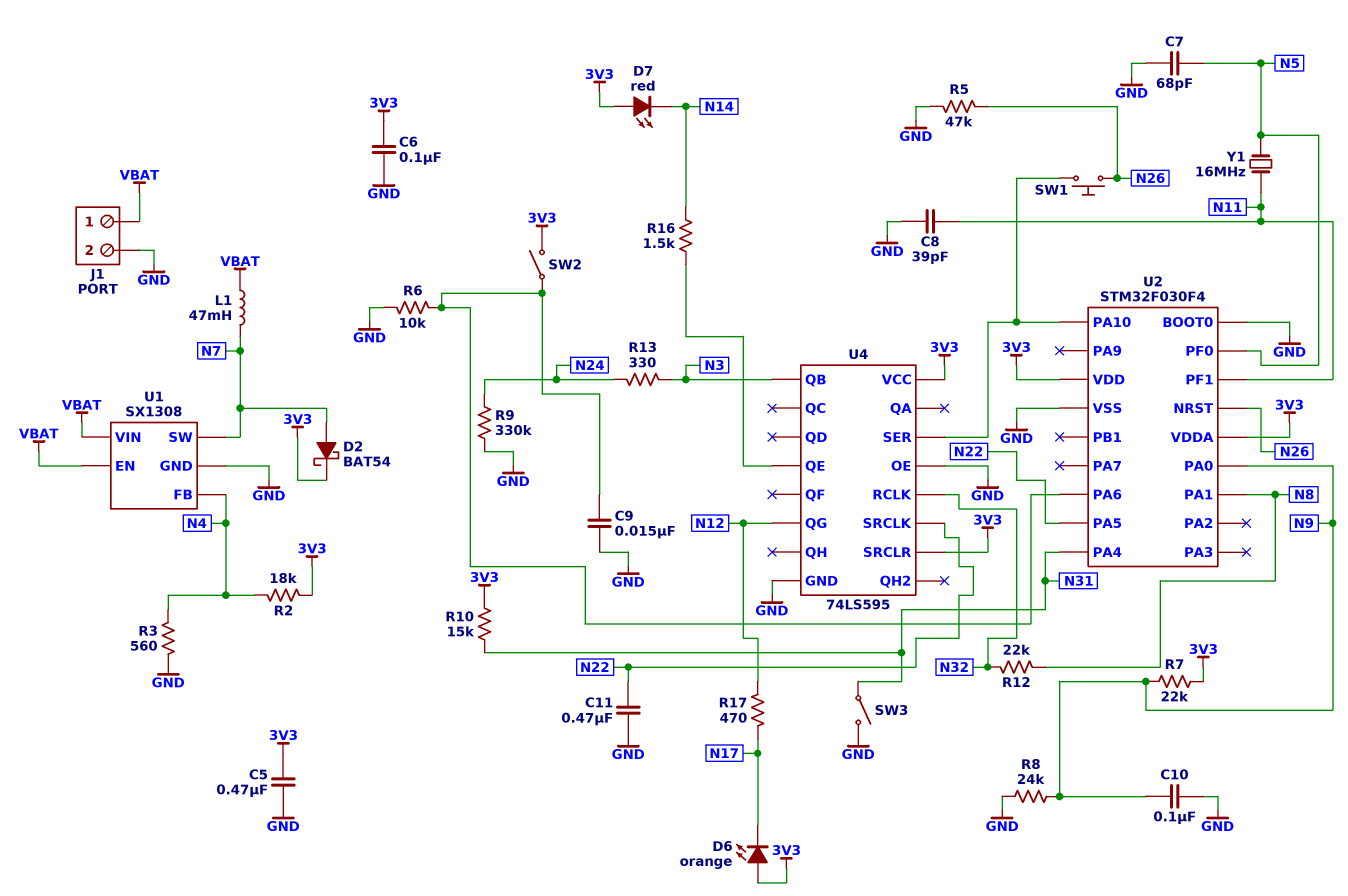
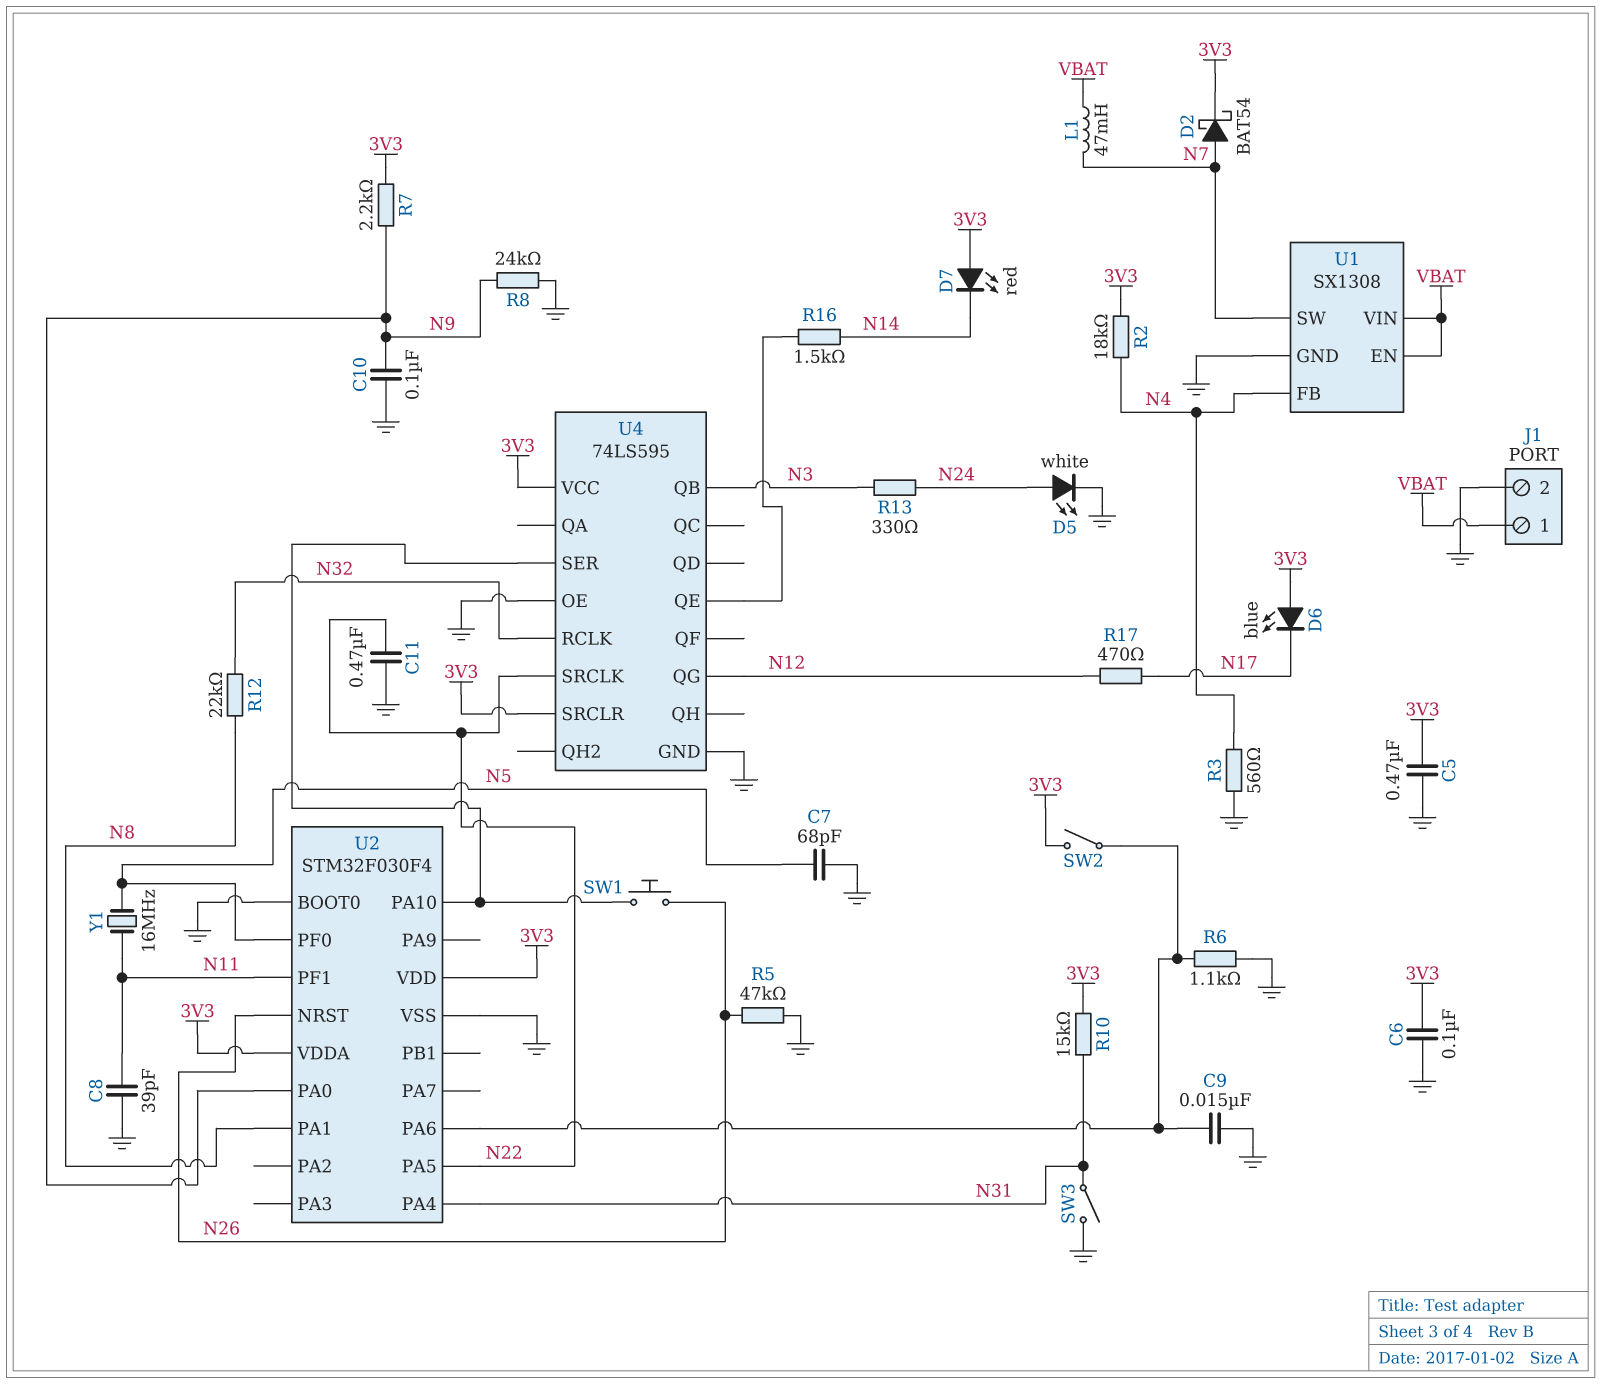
D5: none -> LED white (A N24, K GND)
D6: LED orange (A 3V3, K N17) -> LED blue (A 3V3, K N17)
R6: 10k (GND, U2/PA6) -> 1.1k (GND, U2/PA6)
R7: 22k (3V3, N9) -> 2.2k (3V3, N9)
R9: 330k (GND, N24) -> none

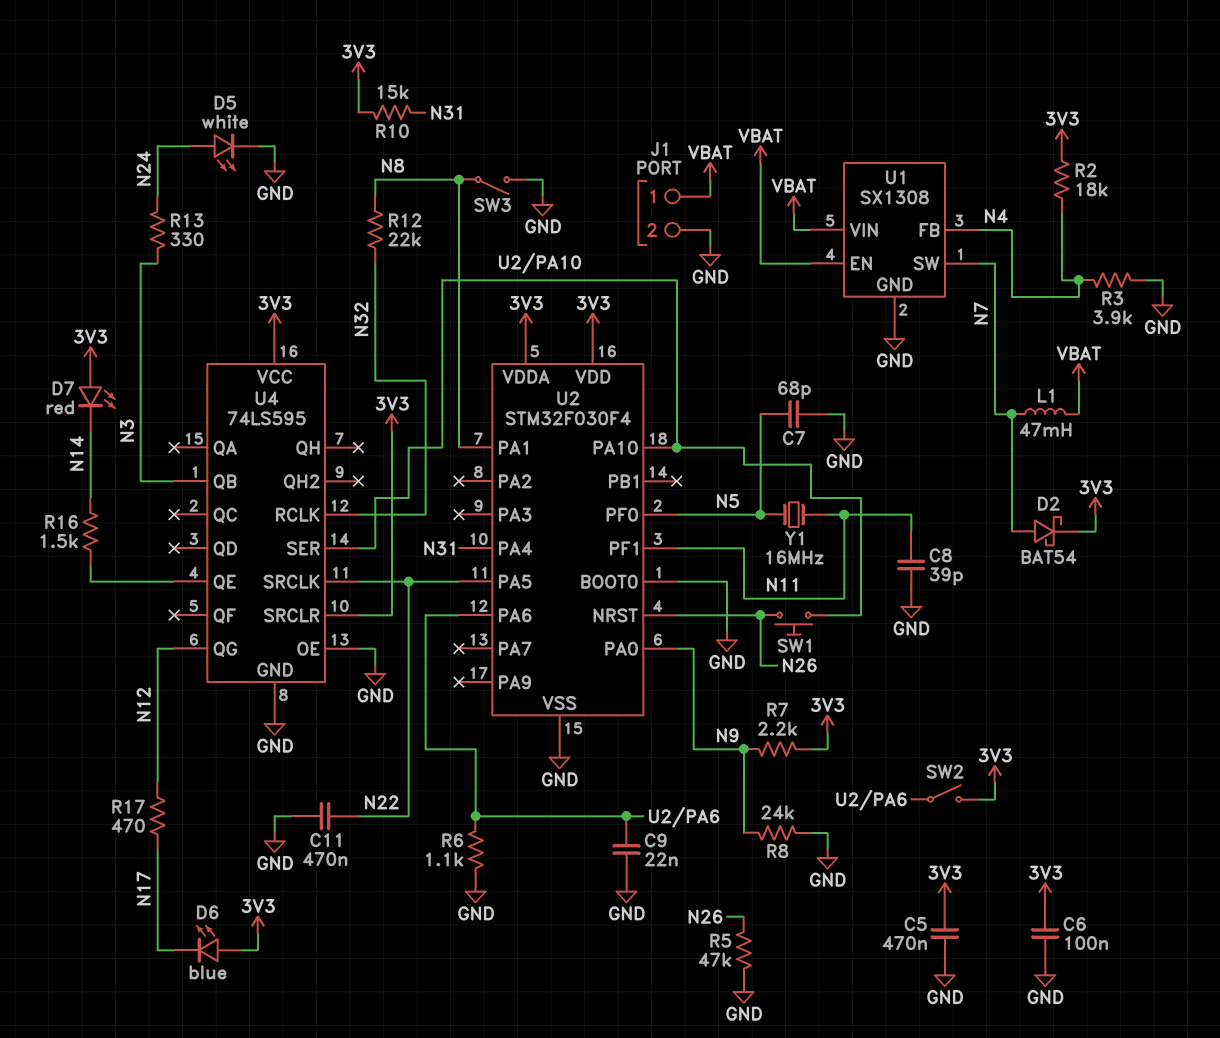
C9: 15nF (GND, U2/PA6) -> 22nF (GND, U2/PA6)
C10: 100nF (GND, N9) -> none
R3: 560 (GND, N4) -> 3.9k (GND, N4)
SW3: switch (GND, N31) -> switch (GND, N8)

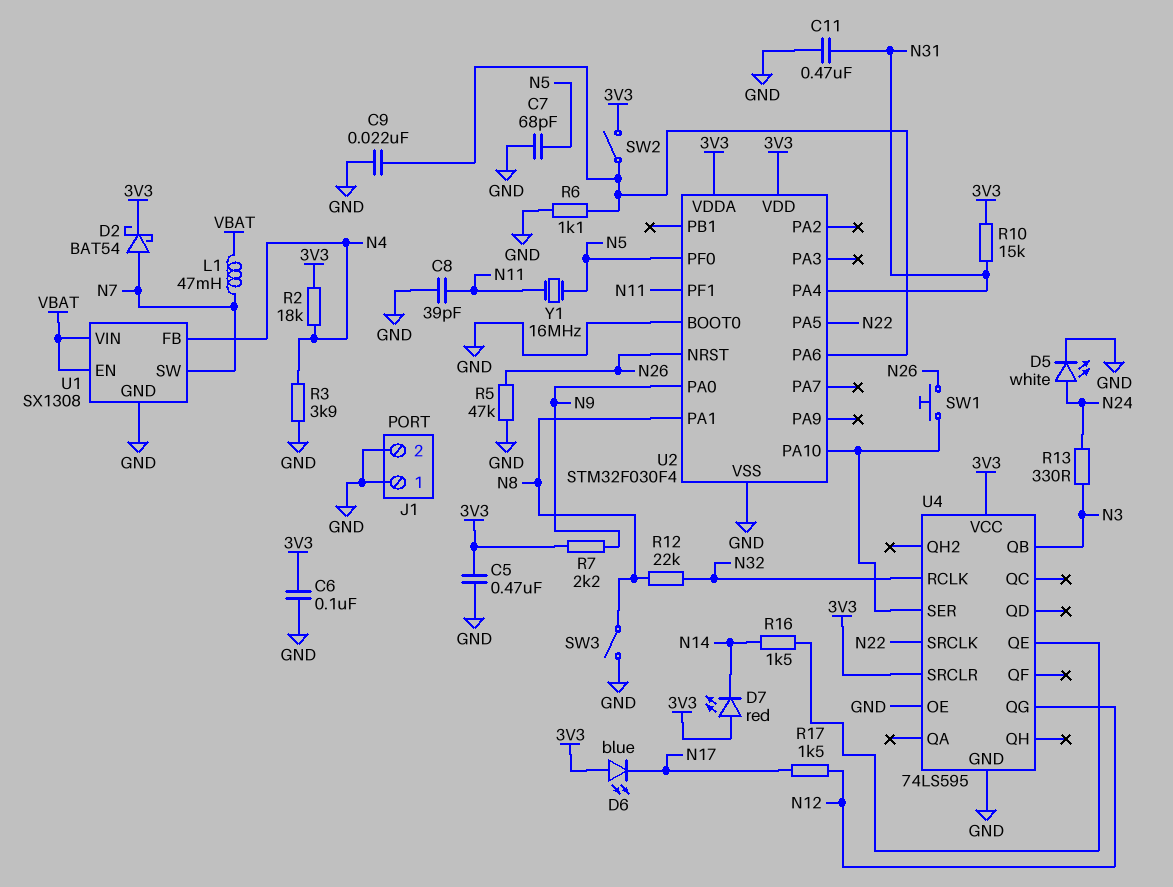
C11: 470nF (GND, N22) -> 470nF (GND, N31)
J1 pin 1: VBAT -> GND
R8: 24k (GND, N9) -> none
R17: 470 (N12, N17) -> 1.5k (N12, N17)

